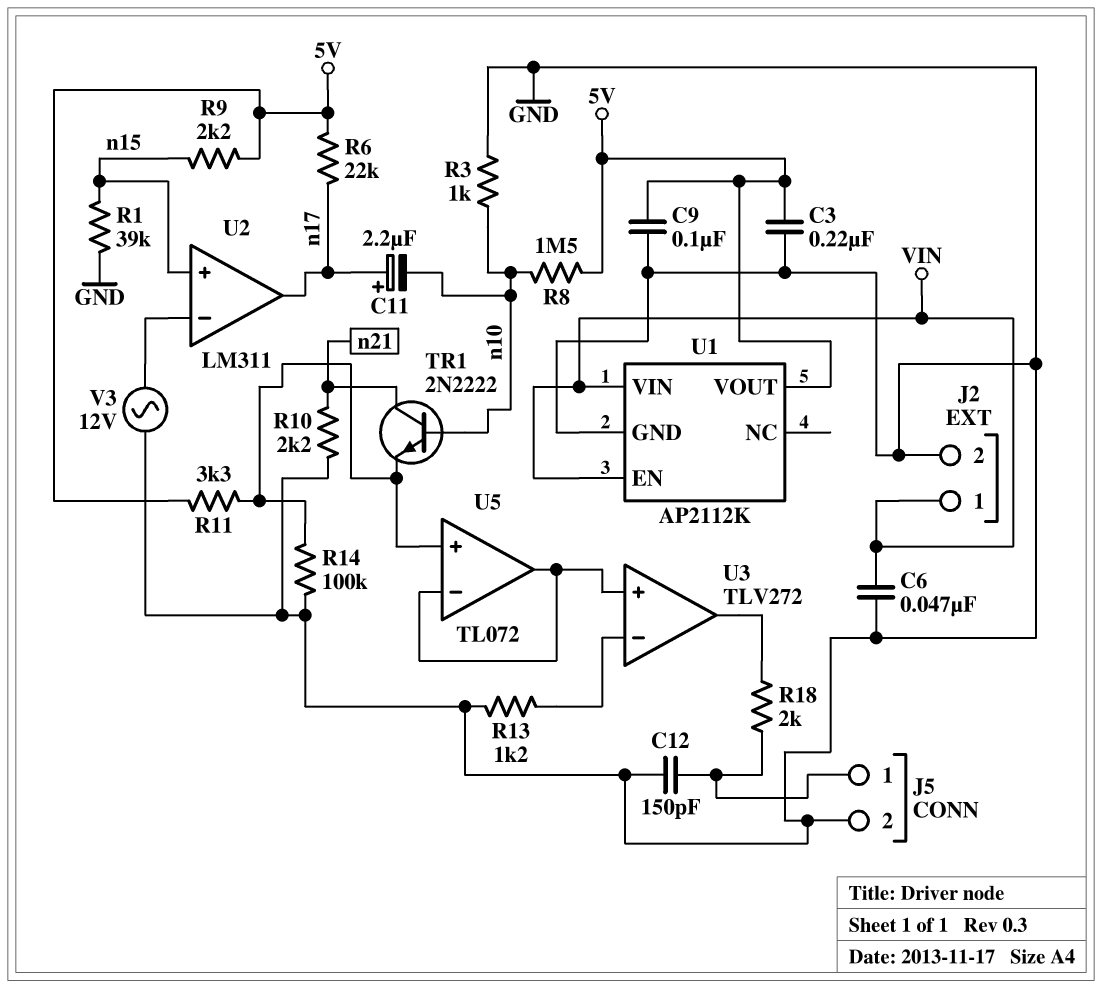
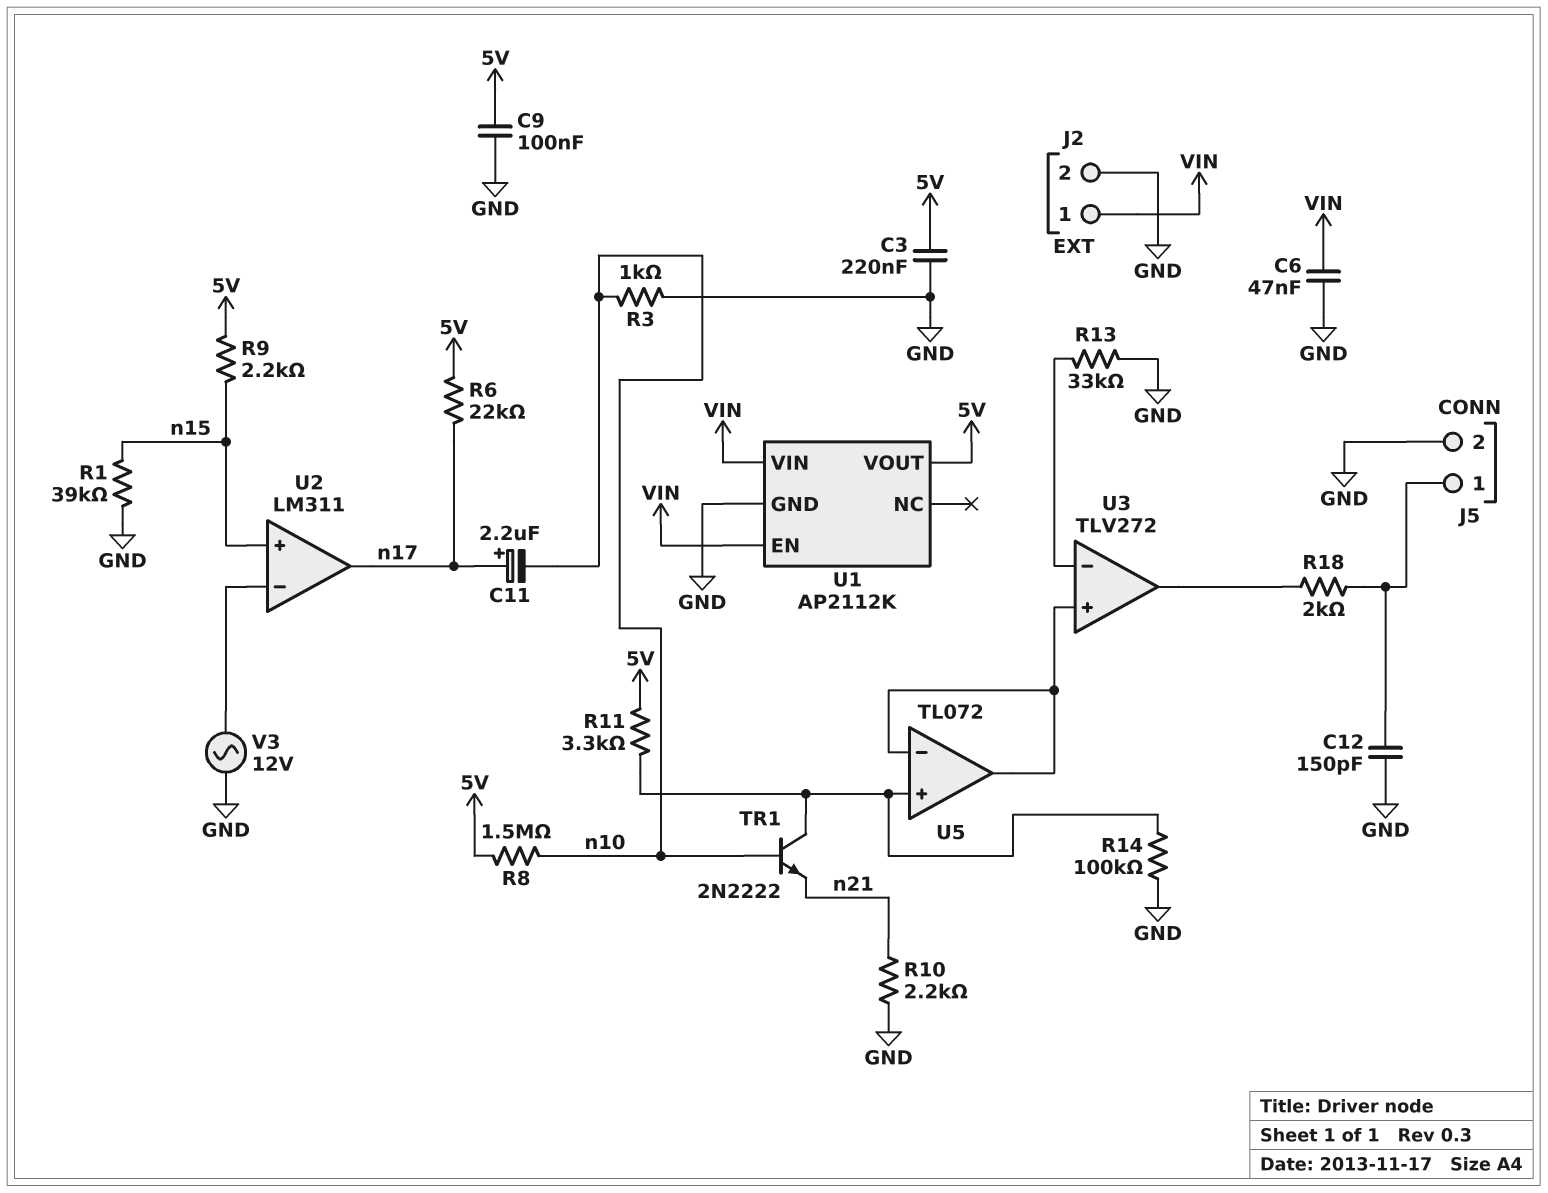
R13: 1.2k (GND, U3/in-) -> 33k (GND, U3/in-)
TR1: NPN 2N2222 (B n10, C n21, E U5/in+) -> NPN 2N2222 (B n10, C U5/in+, E n21)

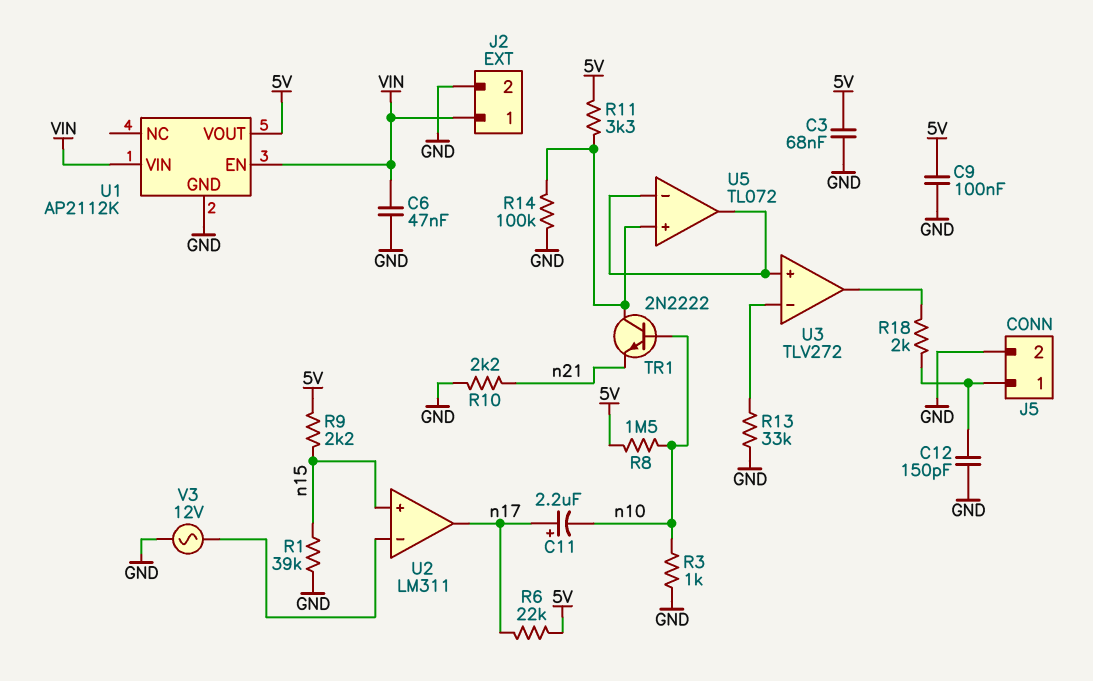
C3: 220nF (5V, GND) -> 68nF (5V, GND)

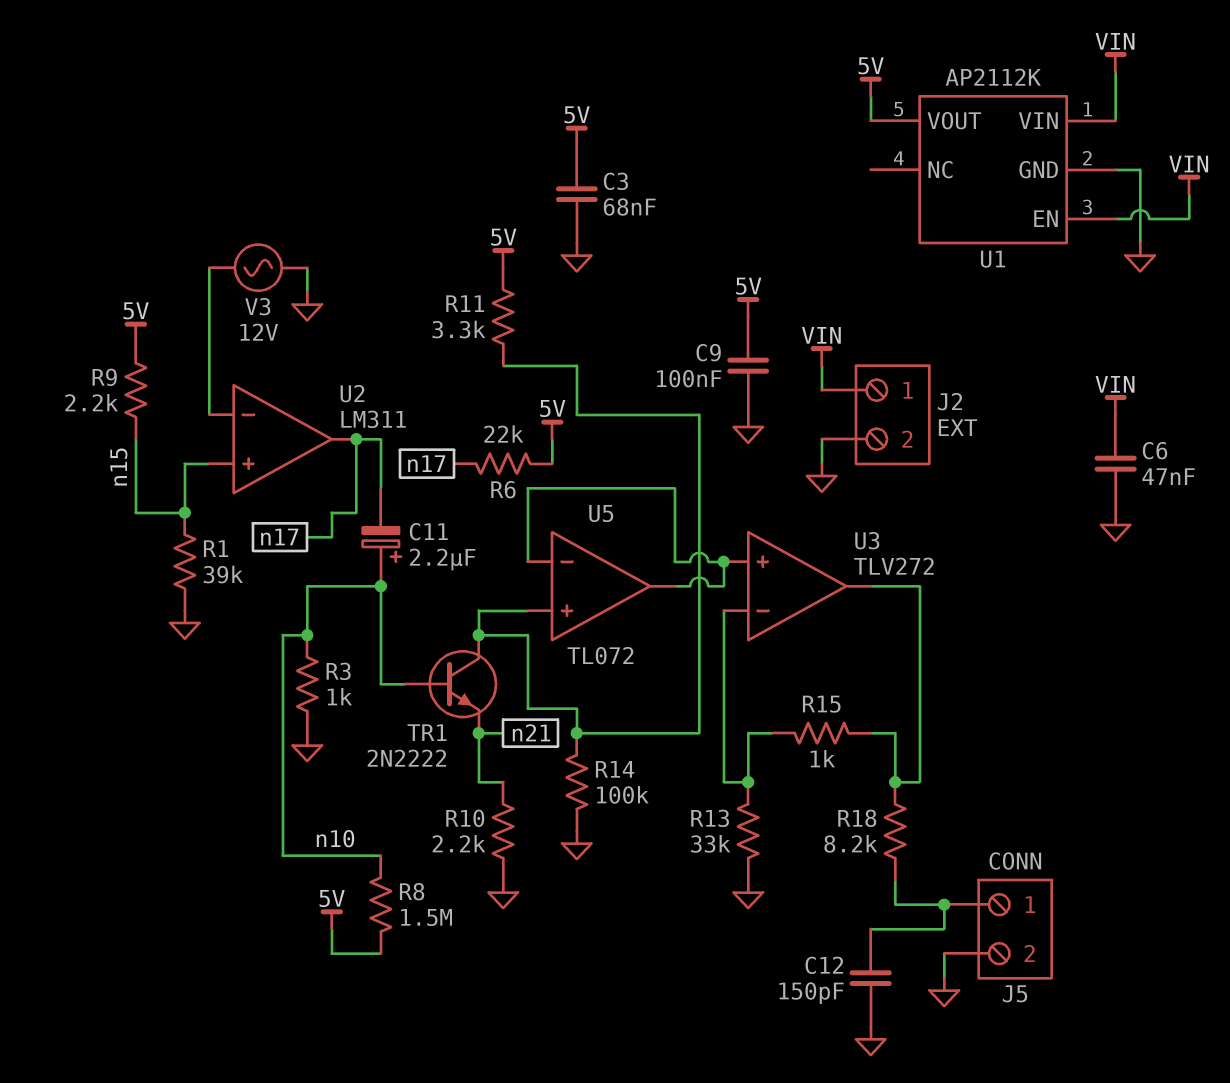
C11: 2.2uF (plus n17, minus n10) -> 2.2uF (plus n10, minus n17)
R15: none -> 1k (U3/in-, U3/out)
R18: 2k (J5/1, U3/out) -> 8.2k (J5/1, U3/out)

